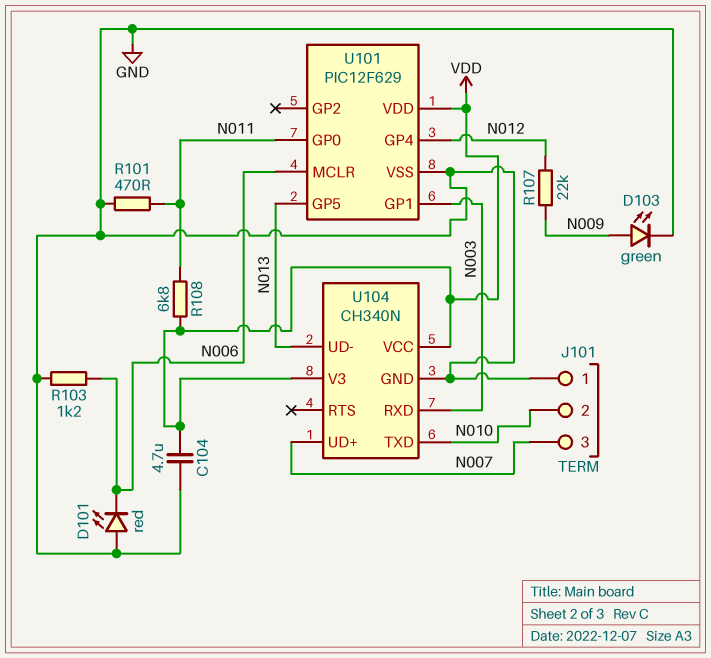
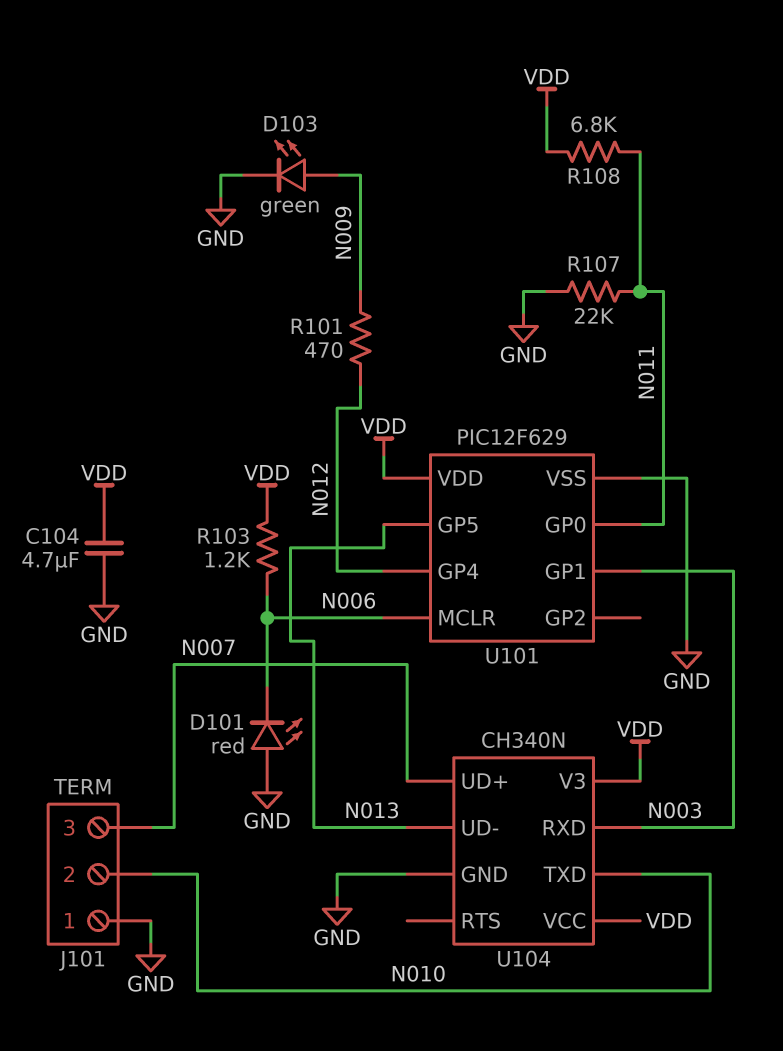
R101: 470 (GND, N011) -> 470 (N009, N012)
R103: 1.2k (GND, N006) -> 1.2k (N006, VDD)
R107: 22k (N009, N012) -> 22k (GND, N011)

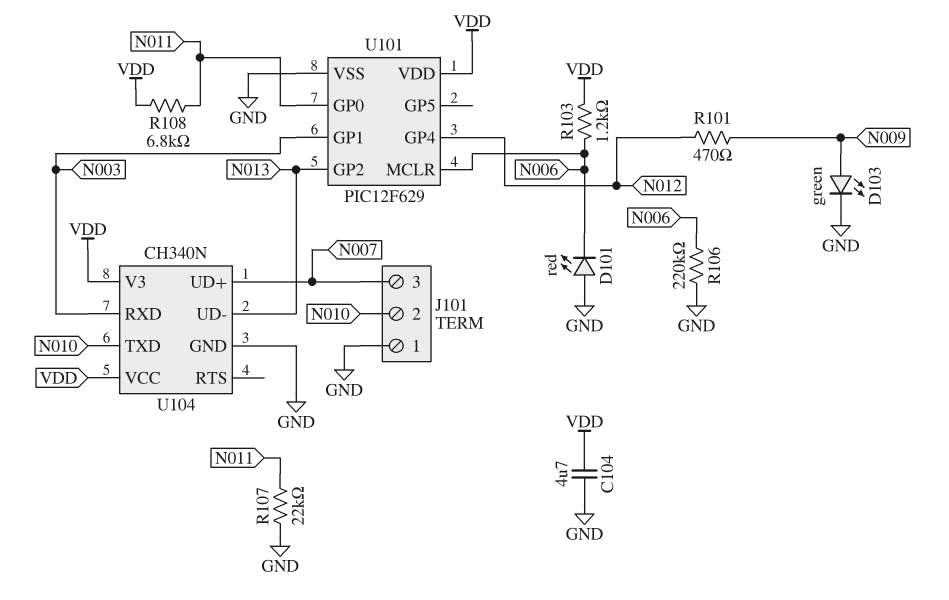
R106: none -> 220k (GND, N006)
U101 pin GP2: none -> N013
U101 pin GP5: N013 -> none

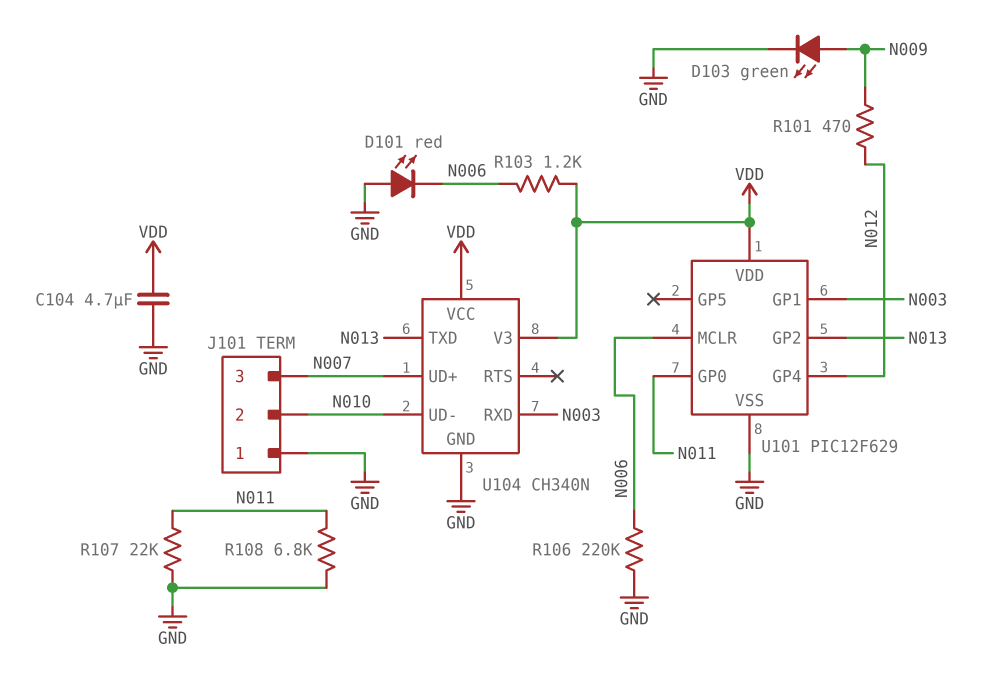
R108: 6.8k (N011, VDD) -> 6.8k (GND, N011)
U104 pin TXD: N010 -> N013
U104 pin UD-: N013 -> N010

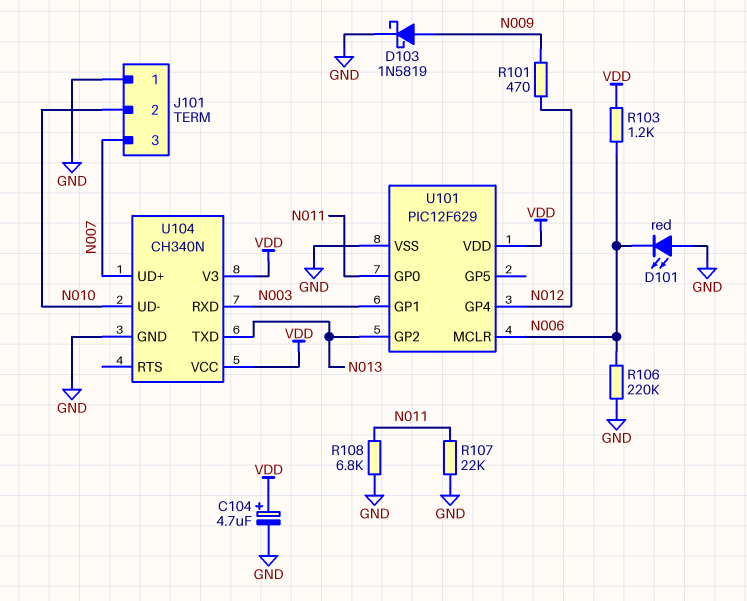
C104: 4.7uF (GND, VDD) -> 4.7uF (plus VDD, minus GND)
D103: LED green (A N009, K GND) -> schottky 1N5819 (A N009, K GND)

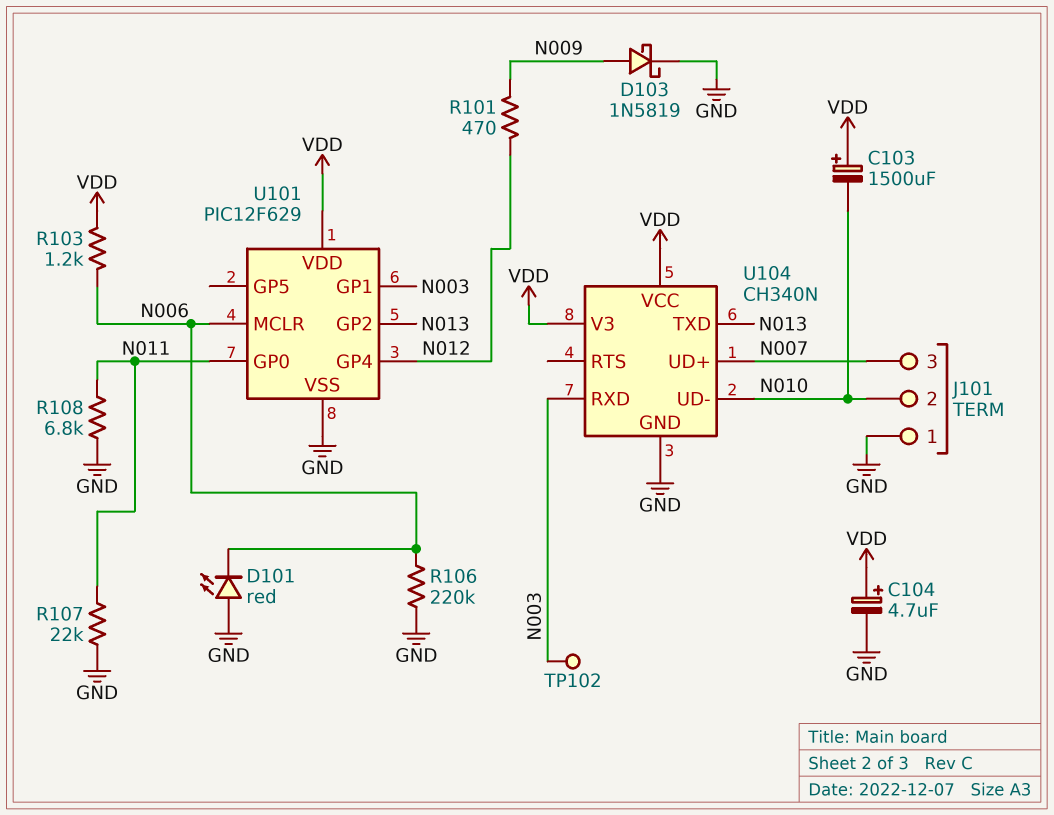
C103: none -> 1500uF (plus VDD, minus N010)
TP102: none -> test point (N003)

